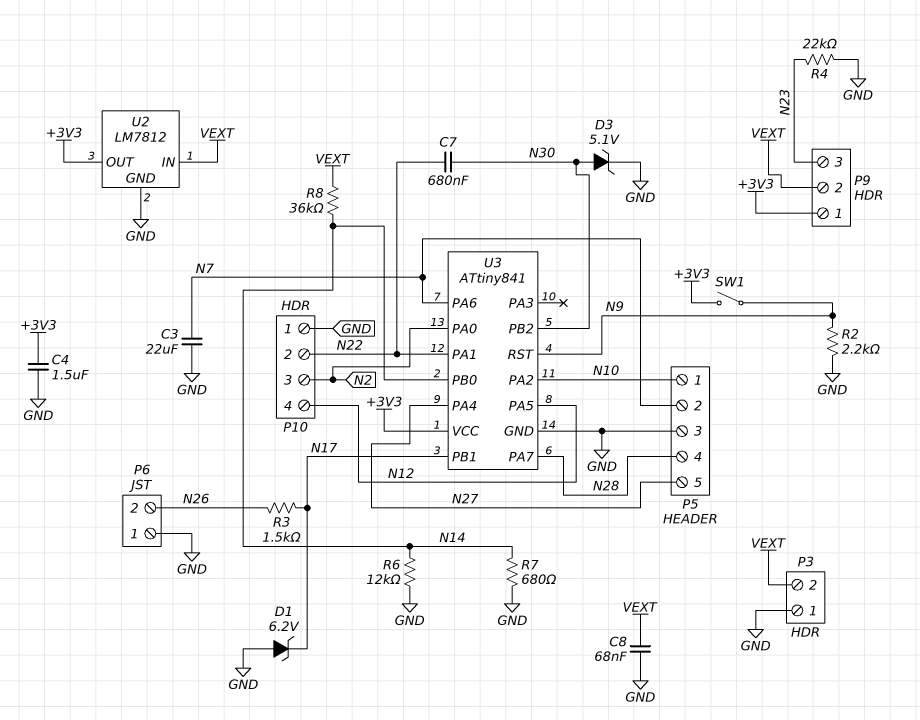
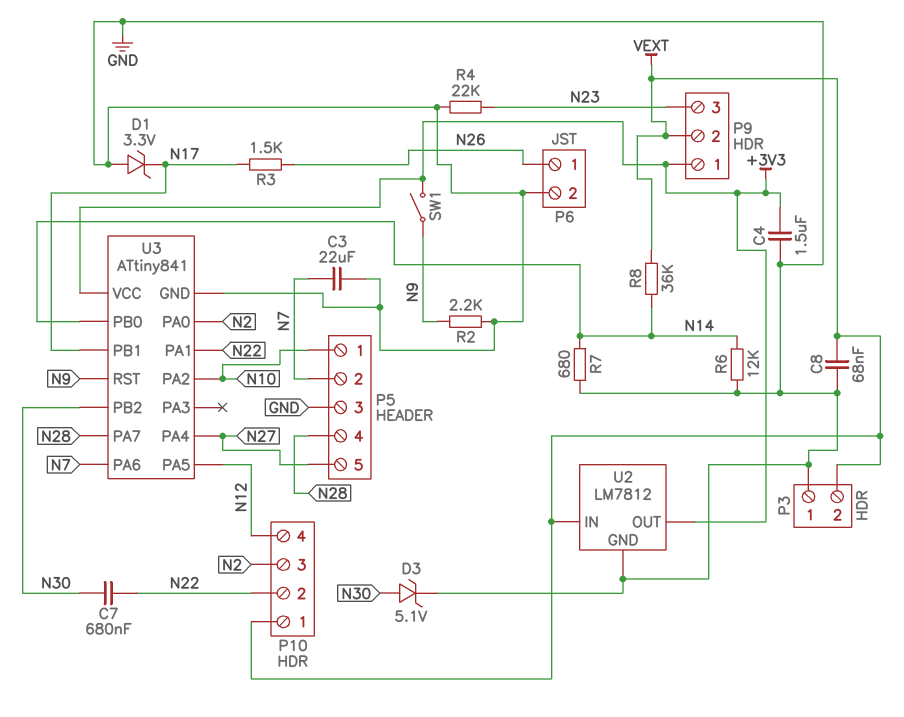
D1: zener 6.2V (A GND, K N17) -> zener 3.3V (A GND, K N17)
P6 pin 1: GND -> N26
P6 pin 2: N26 -> GND
P10 pin 1: GND -> VEXT

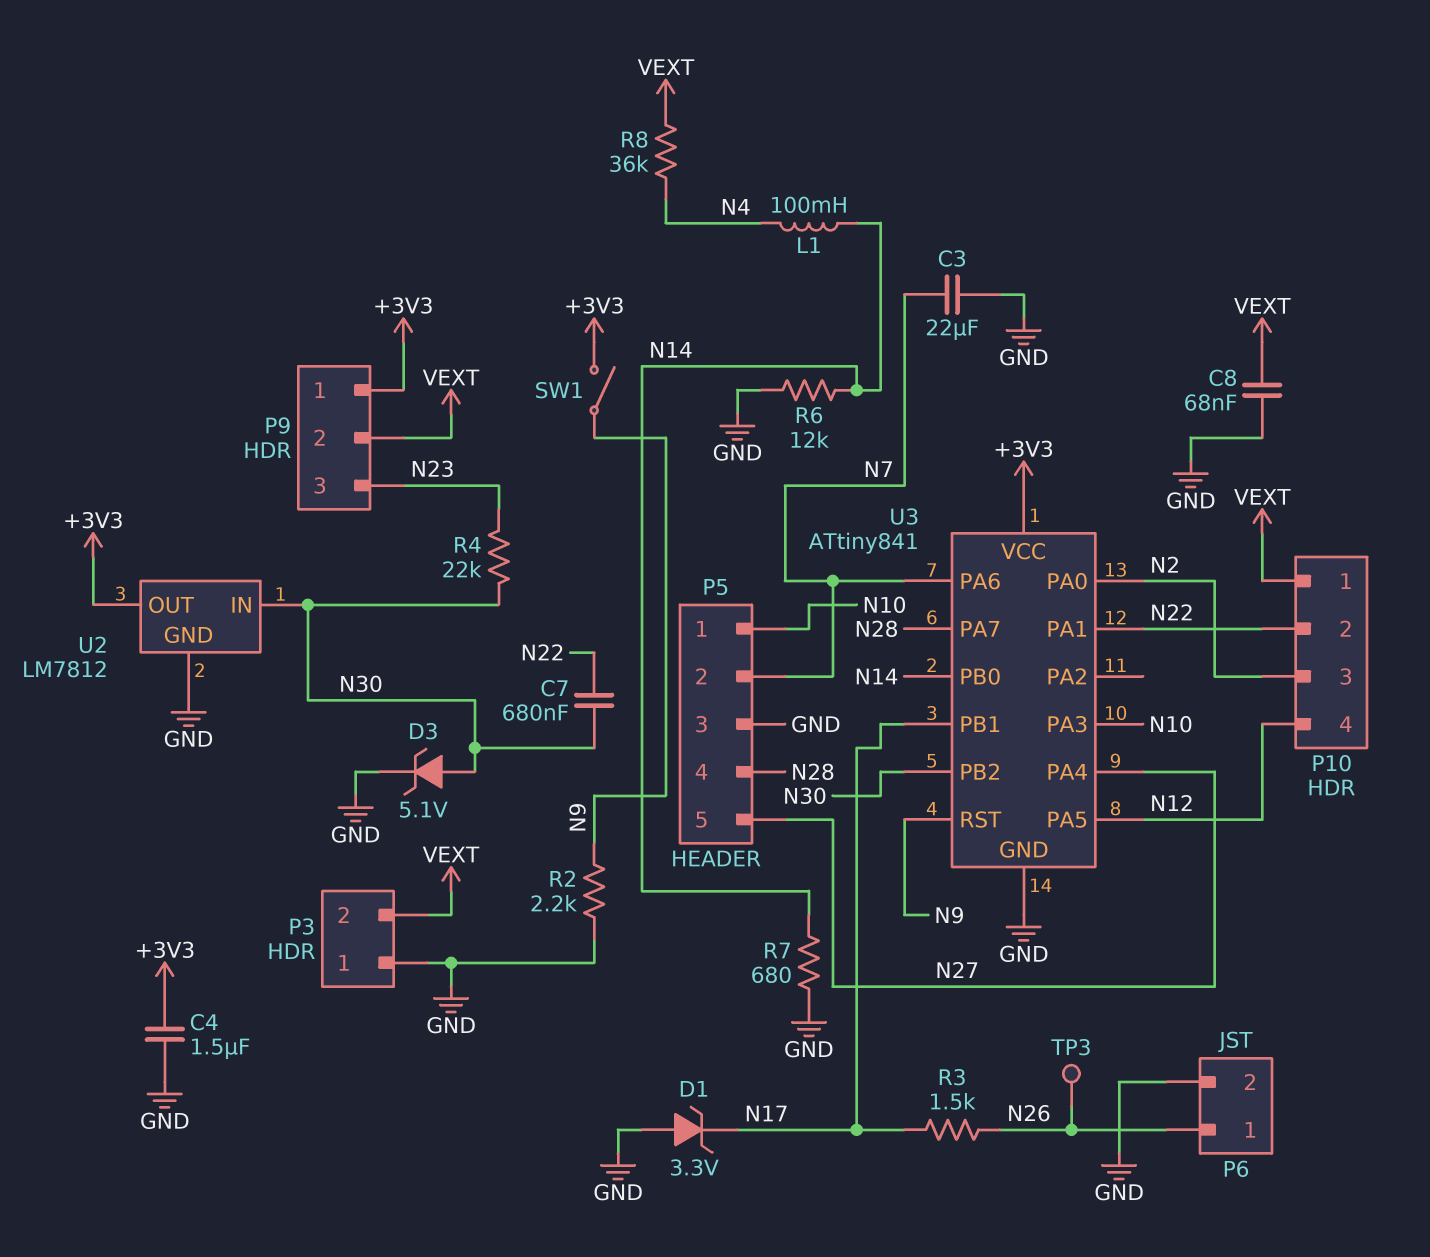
L1: none -> 100mH (N4, N14)
R4: 22k (GND, N23) -> 22k (N23, N30)
R8: 36k (N14, VEXT) -> 36k (N4, VEXT)
TP3: none -> test point (N26)
U2 pin IN: VEXT -> N30
U3 pin PA2: N10 -> none
U3 pin PA3: none -> N10

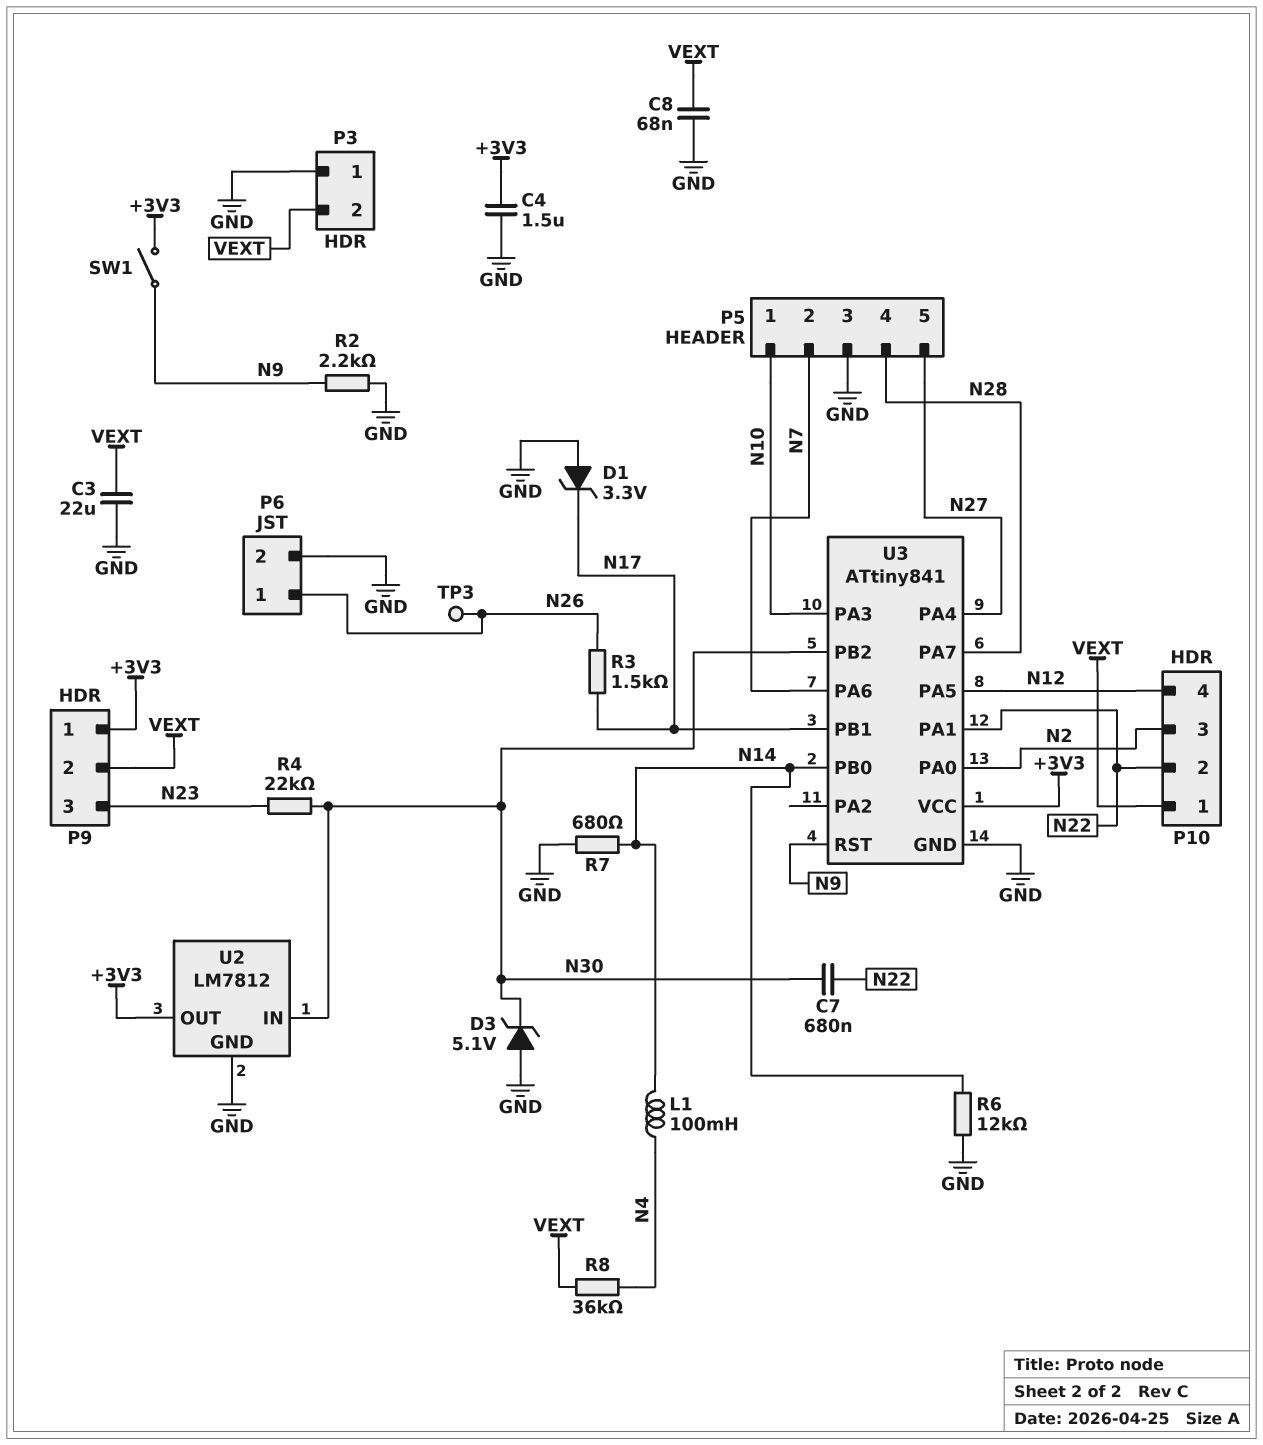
C3: 22uF (GND, N7) -> 22uF (GND, VEXT)
D3: zener 5.1V (A N30, K GND) -> zener 5.1V (A GND, K N30)

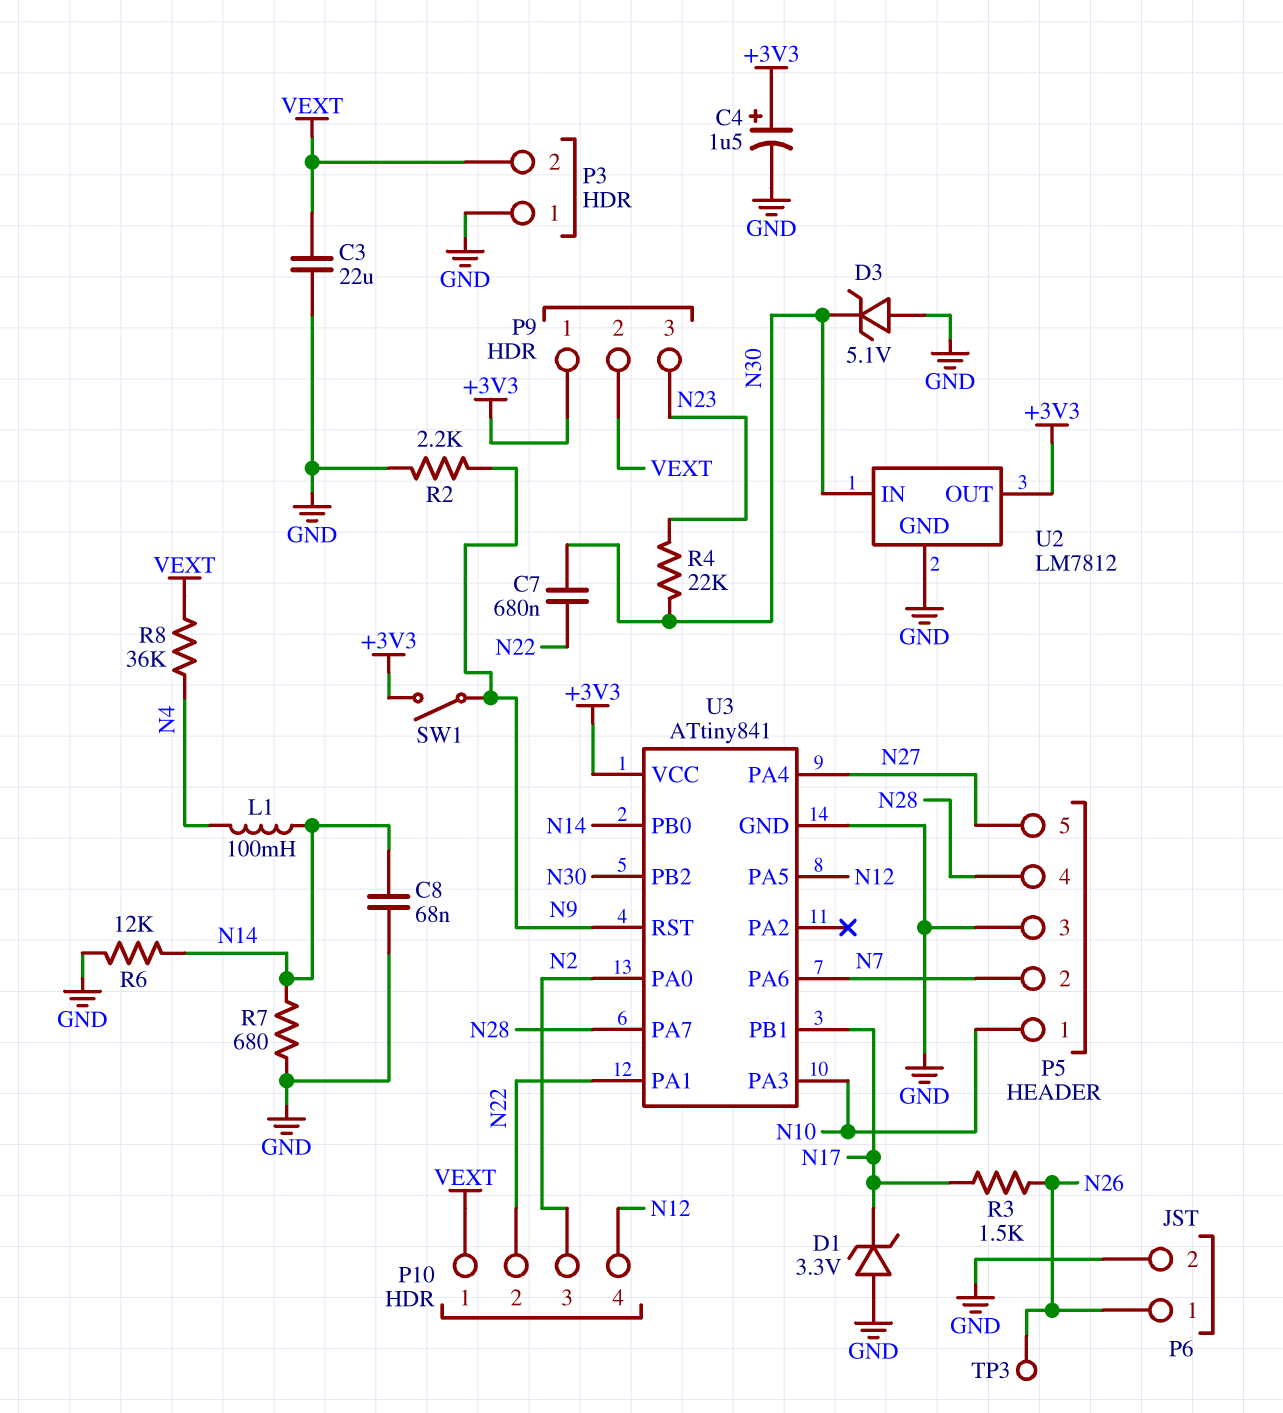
C4: 1.5uF (+3V3, GND) -> 1.5uF (plus +3V3, minus GND)
C8: 68nF (GND, VEXT) -> 68nF (GND, N14)

